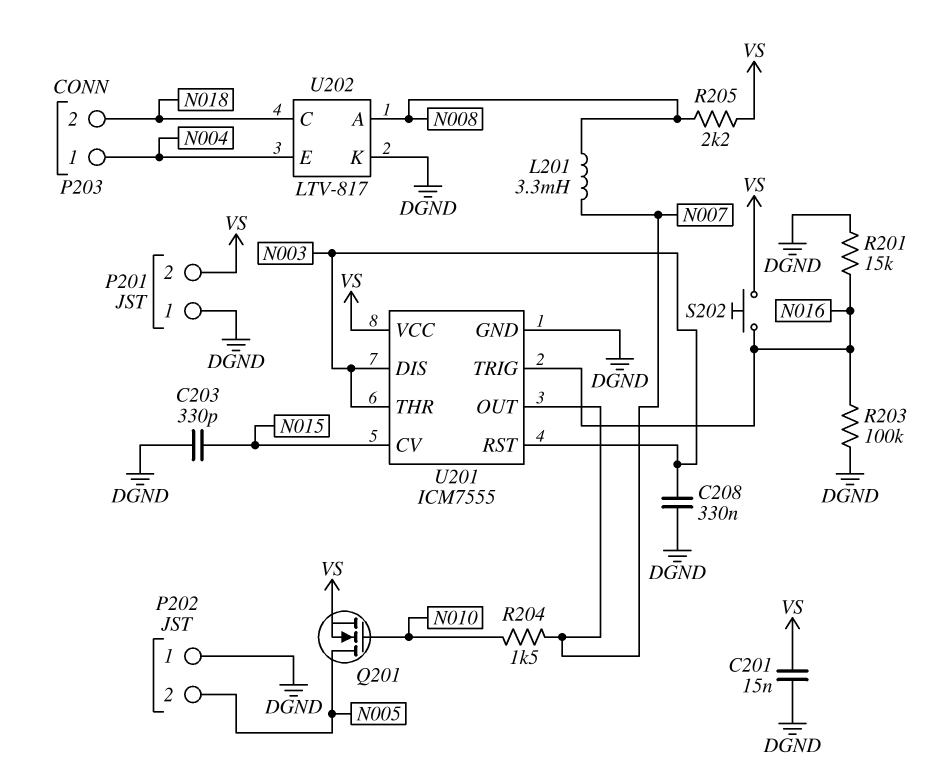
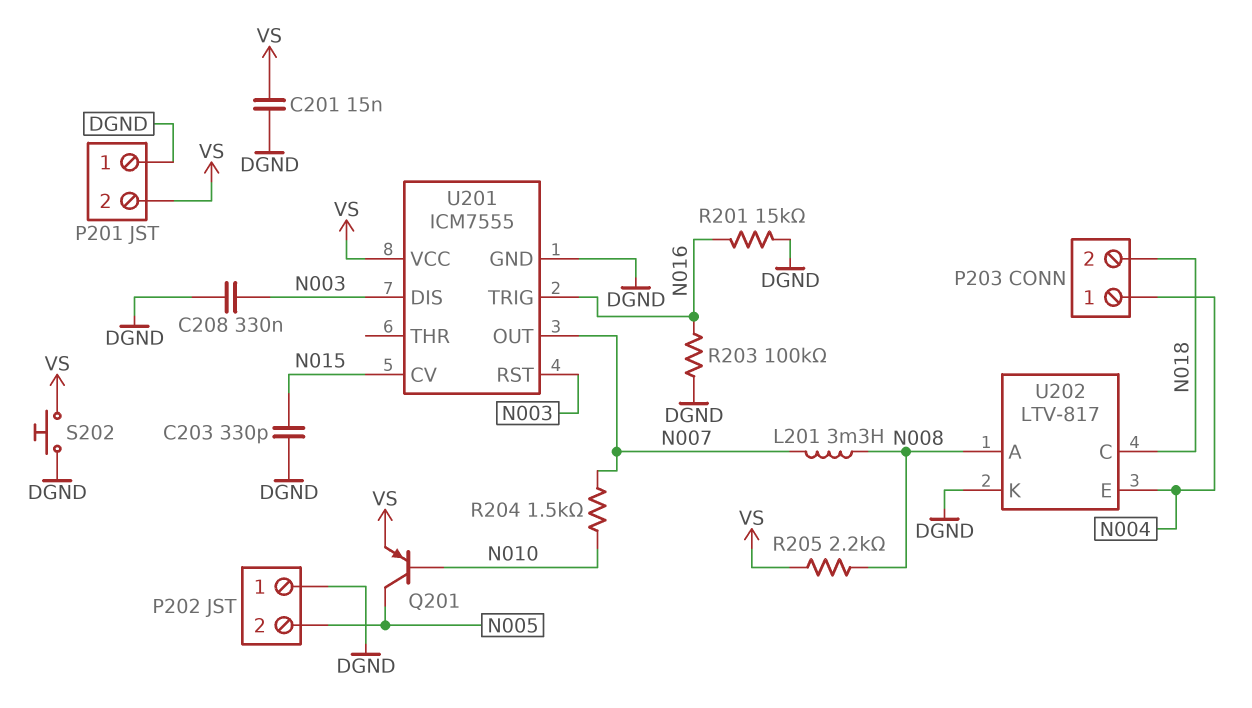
Q201: NMOS (G N010, D N005, S VS) -> PNP (B N010, C N005, E VS)
S202: button (N016, VS) -> button (DGND, VS)
U201 pin THR: N003 -> none

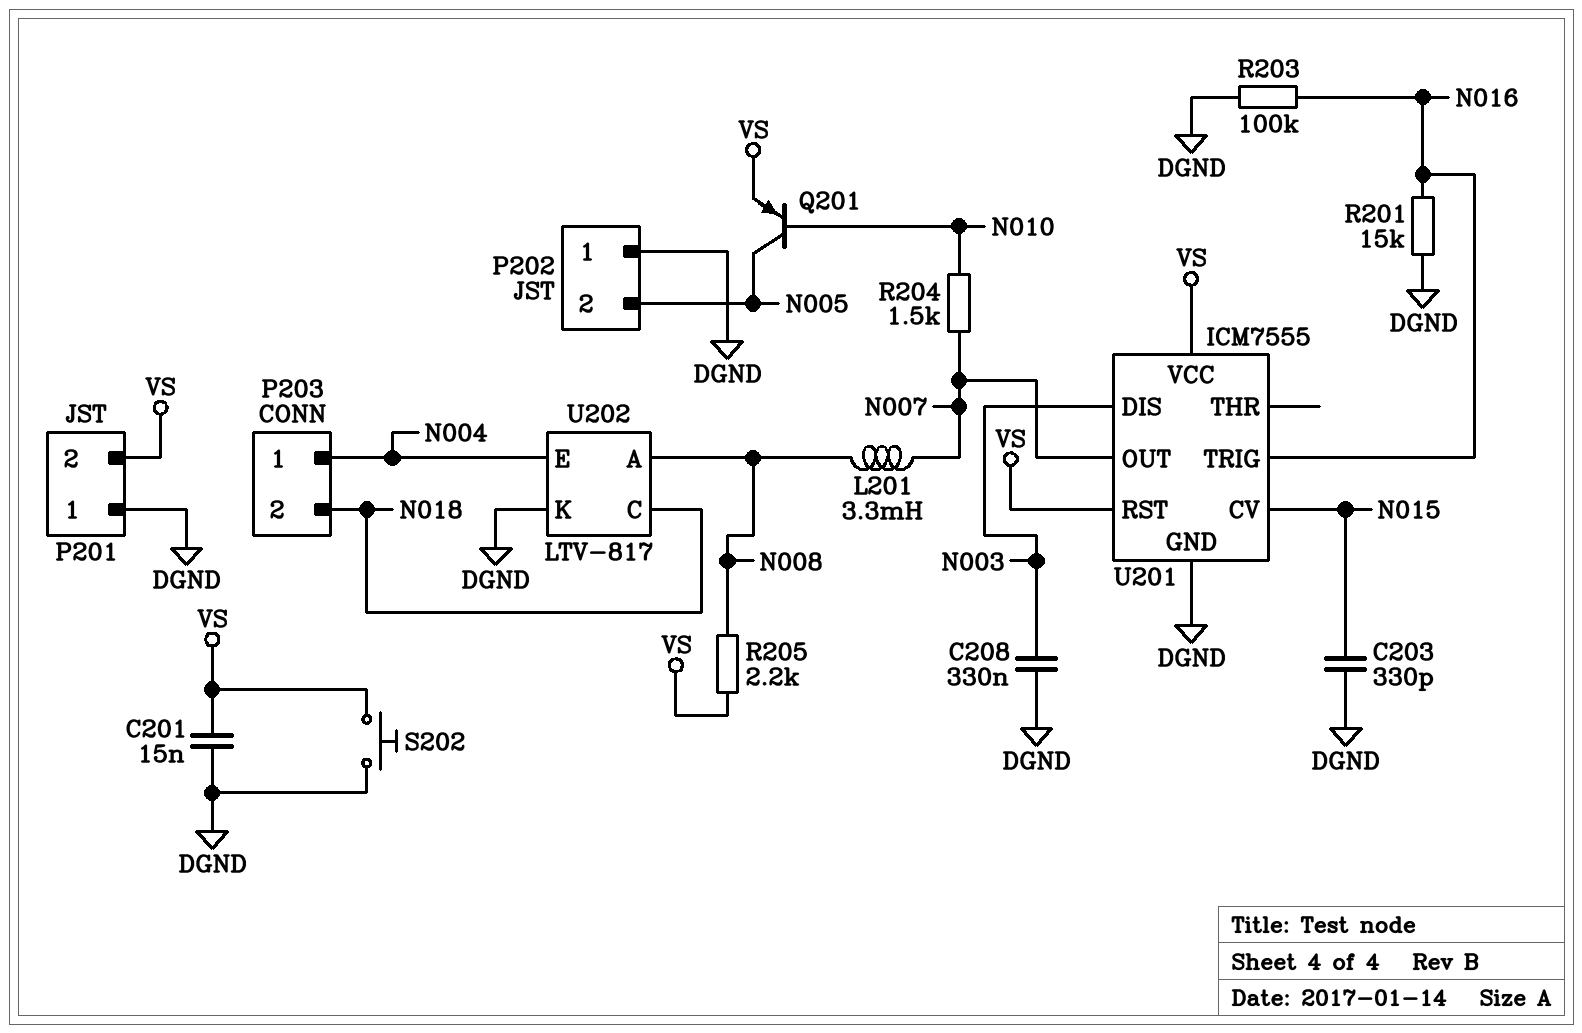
U201 pin RST: N003 -> VS

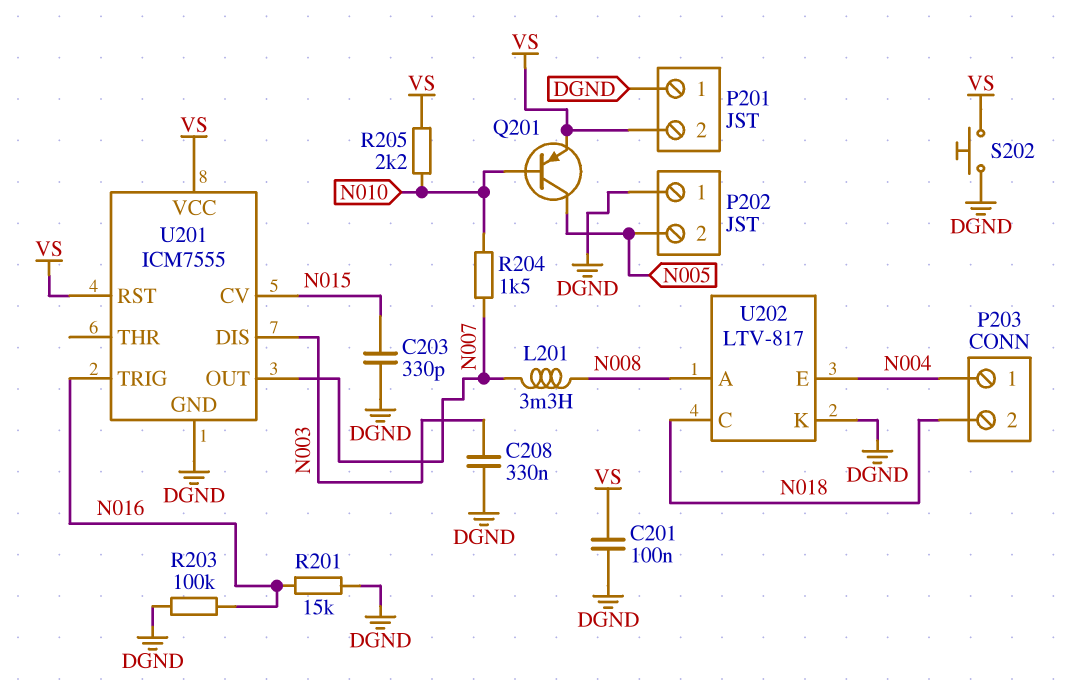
C201: 15nF (DGND, VS) -> 100nF (DGND, VS)
R205: 2.2k (N008, VS) -> 2.2k (N010, VS)

